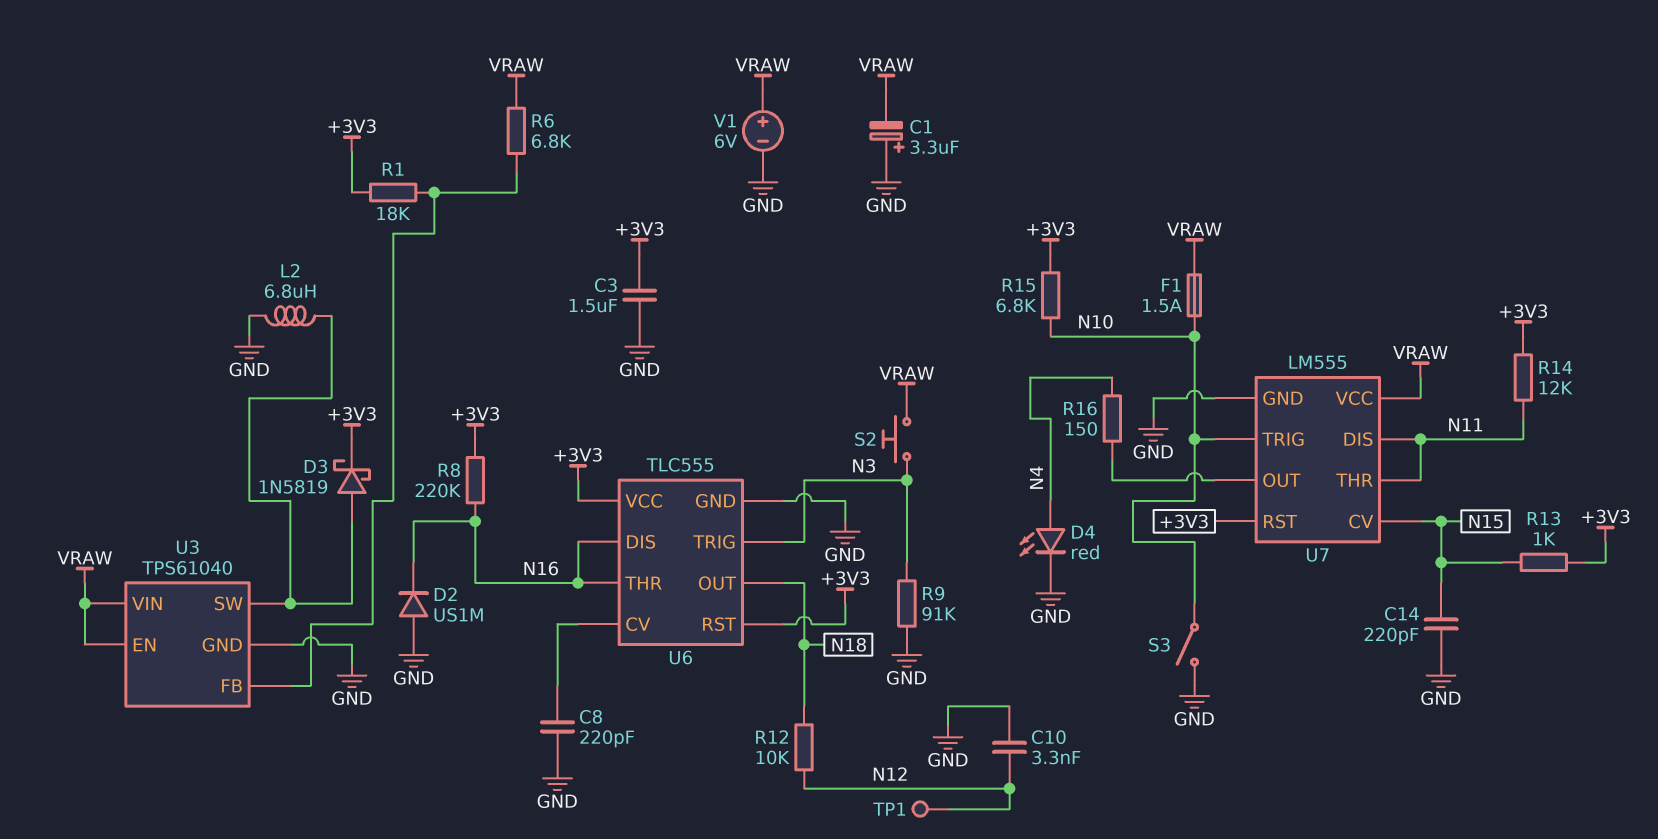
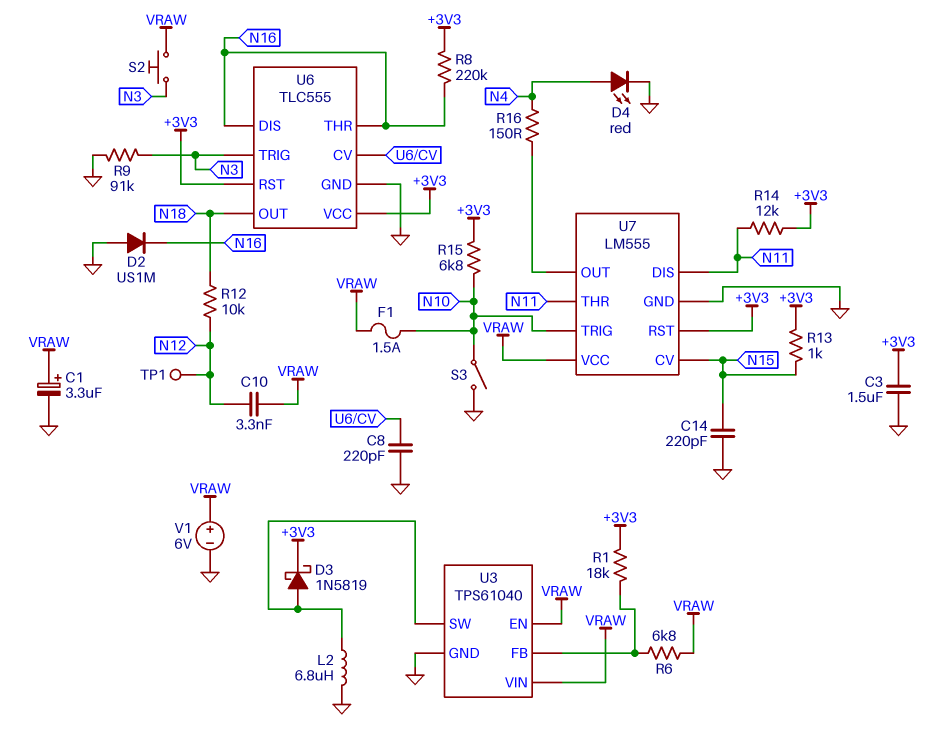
C1: 3.3uF (plus GND, minus VRAW) -> 3.3uF (plus VRAW, minus GND)
C10: 3.3nF (GND, N12) -> 3.3nF (N12, VRAW)

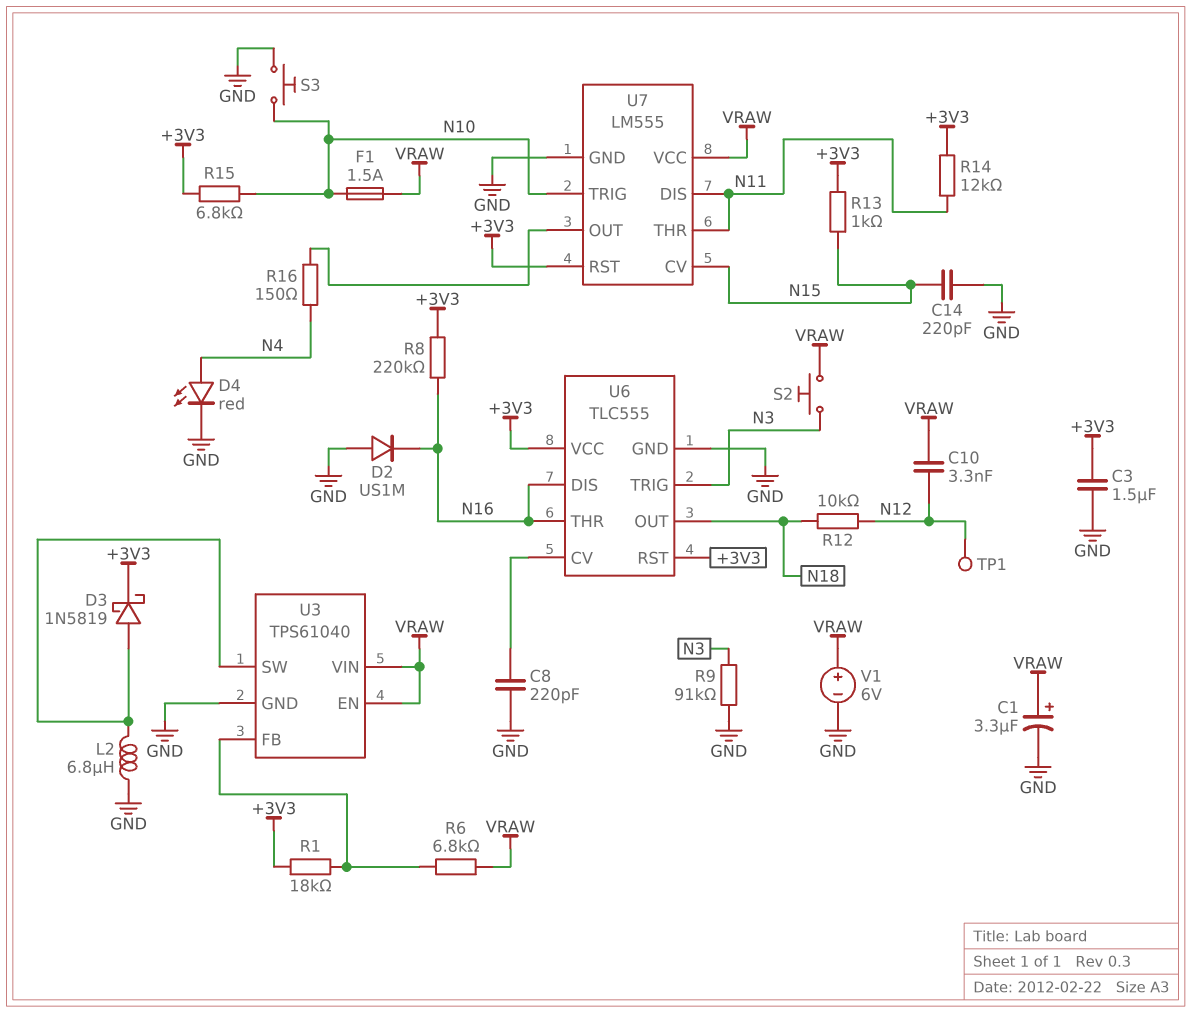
S3: switch (GND, N10) -> button (GND, N10)

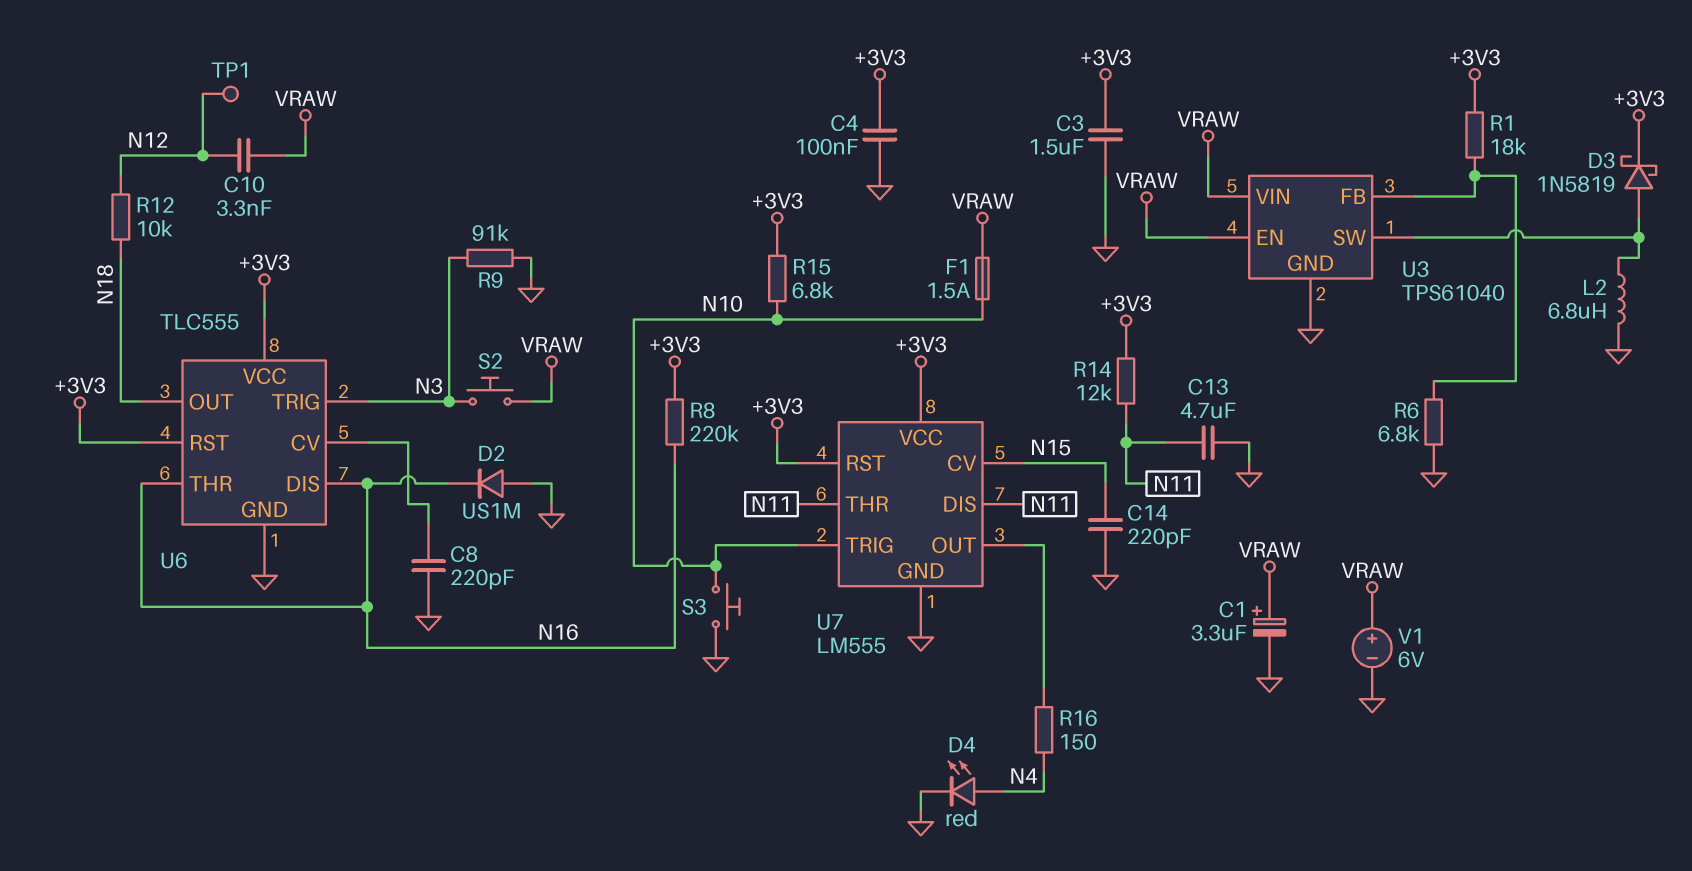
C4: none -> 100nF (+3V3, GND)
C13: none -> 4.7uF (GND, N11)
R6: 6.8k (U3/FB, VRAW) -> 6.8k (GND, U3/FB)
R13: 1k (+3V3, N15) -> none
U7 pin VCC: VRAW -> +3V3

